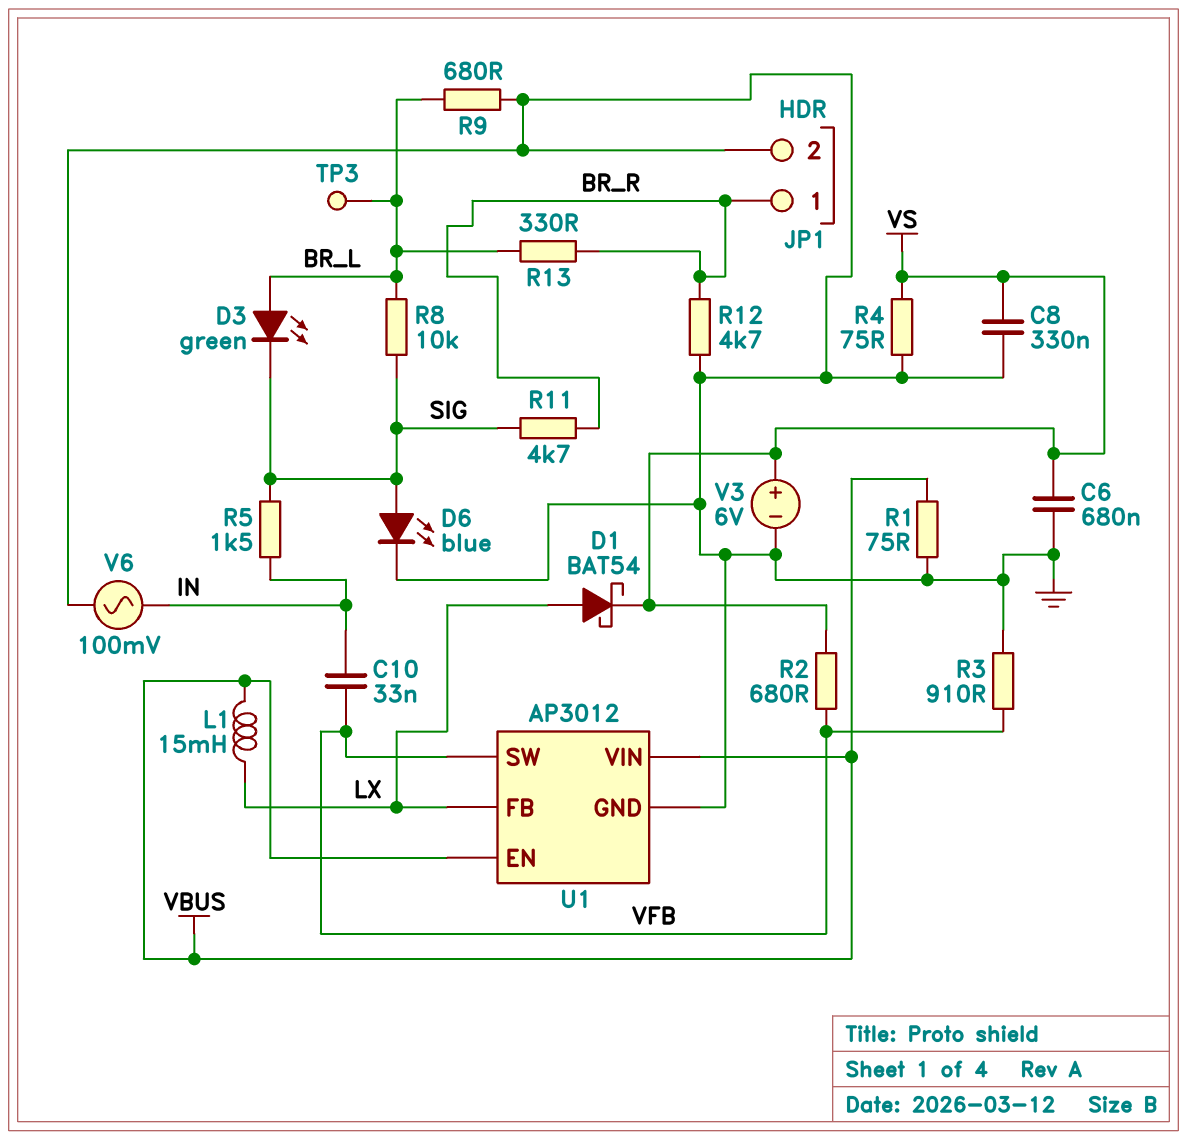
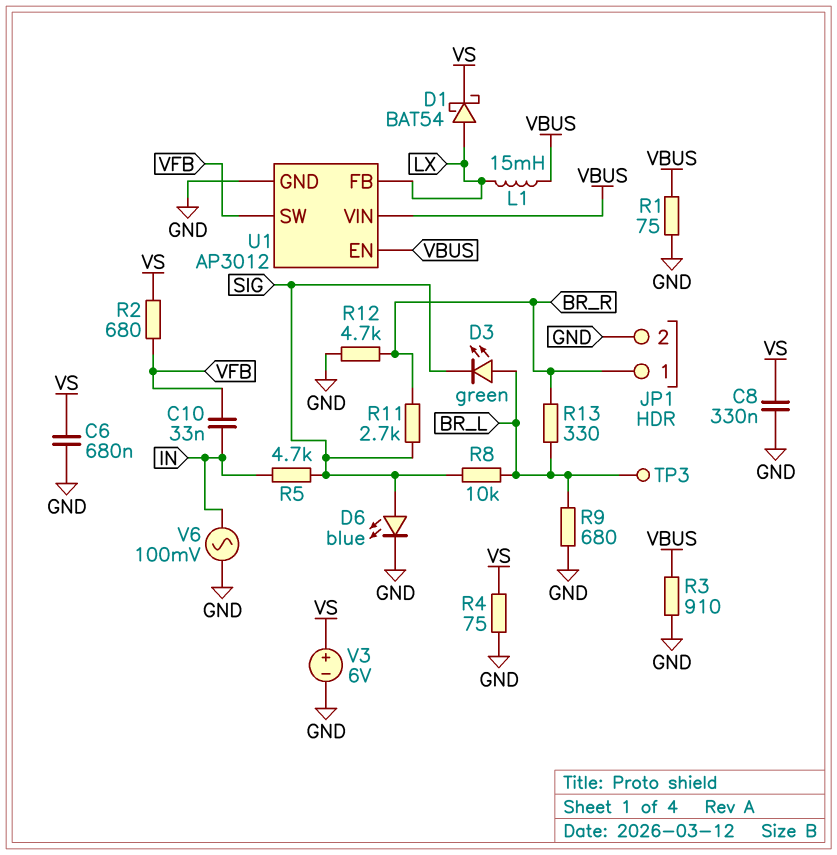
R3: 910 (GND, VFB) -> 910 (GND, VBUS)
R5: 1.5k (IN, SIG) -> 4.7k (IN, SIG)
R11: 4.7k (BR_R, SIG) -> 2.7k (BR_R, SIG)

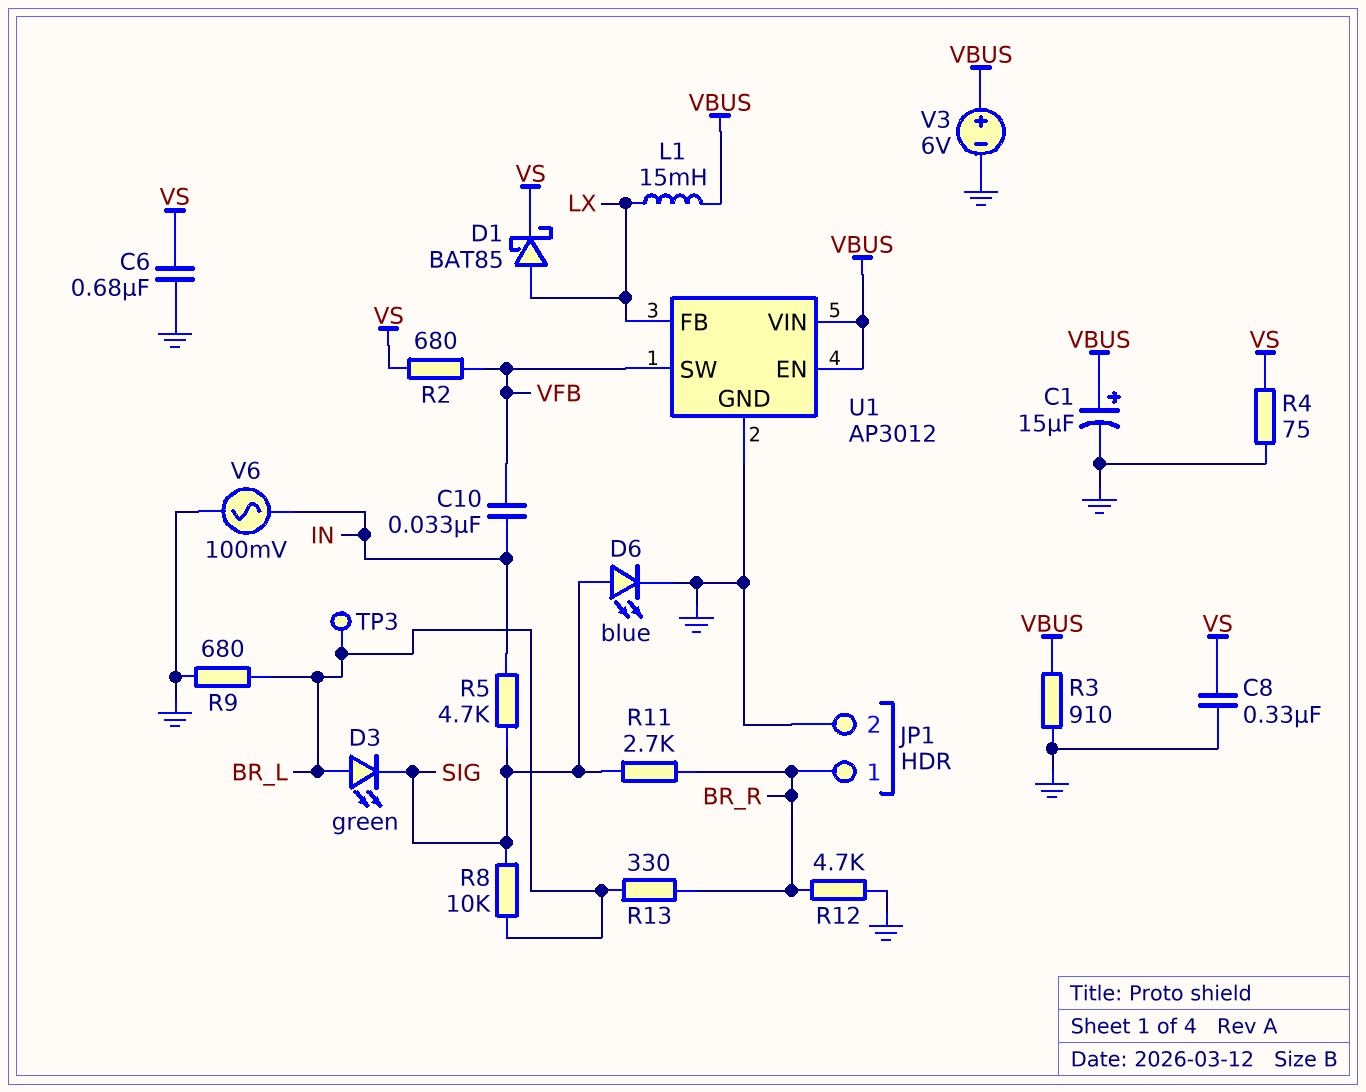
C1: none -> 15uF (plus VBUS, minus GND)
D1: schottky BAT54 (A LX, K VS) -> schottky BAT85 (A LX, K VS)
R1: 75 (GND, VBUS) -> none
V3: 6V (plus VS, minus GND) -> 6V (plus VBUS, minus GND)

